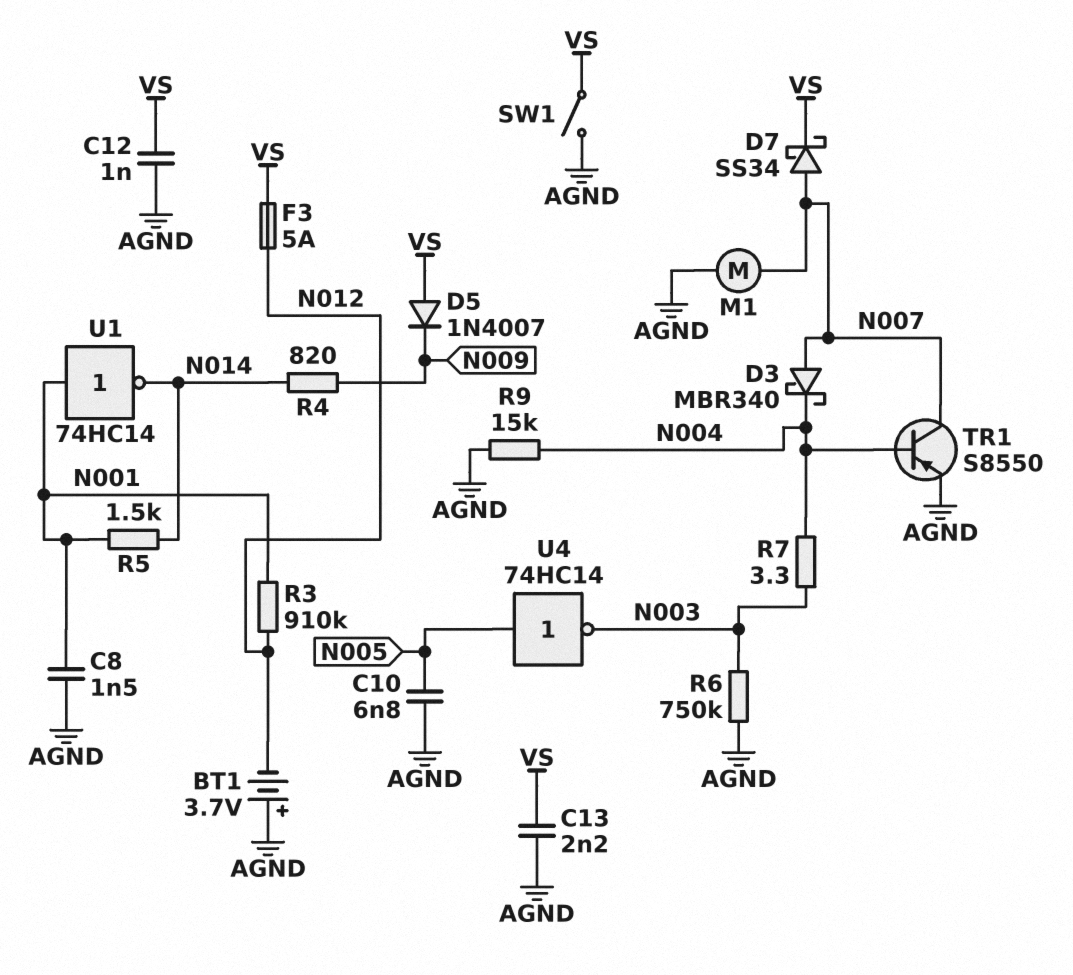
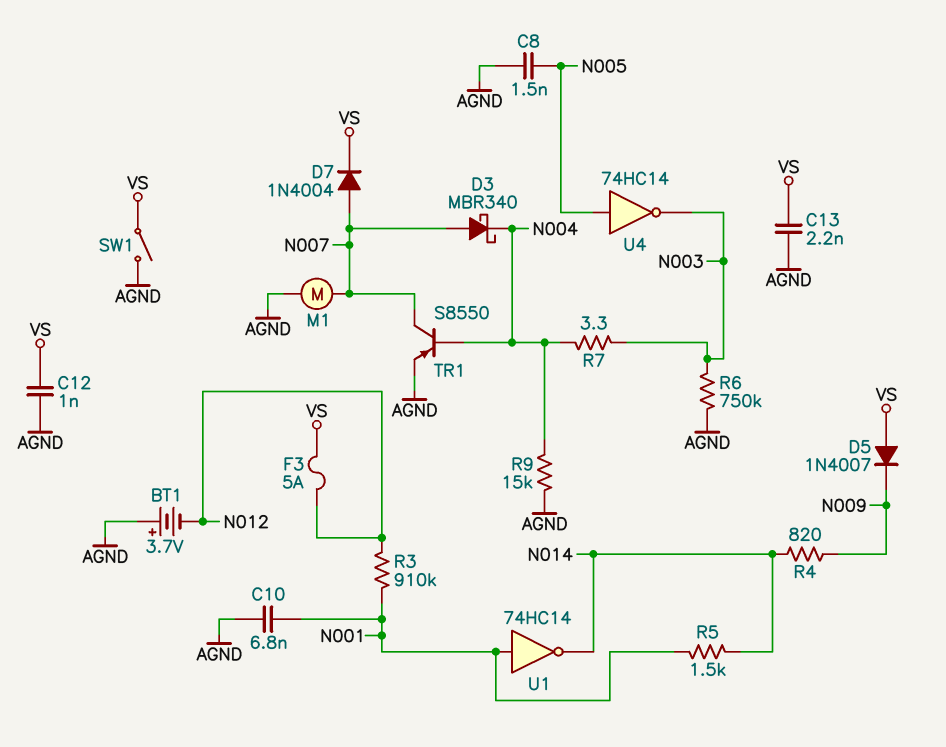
C8: 1.5nF (AGND, N001) -> 1.5nF (AGND, N005)
C10: 6.8nF (AGND, N005) -> 6.8nF (AGND, N001)
D7: schottky SS34 (A N007, K VS) -> diode 1N4004 (A N007, K VS)

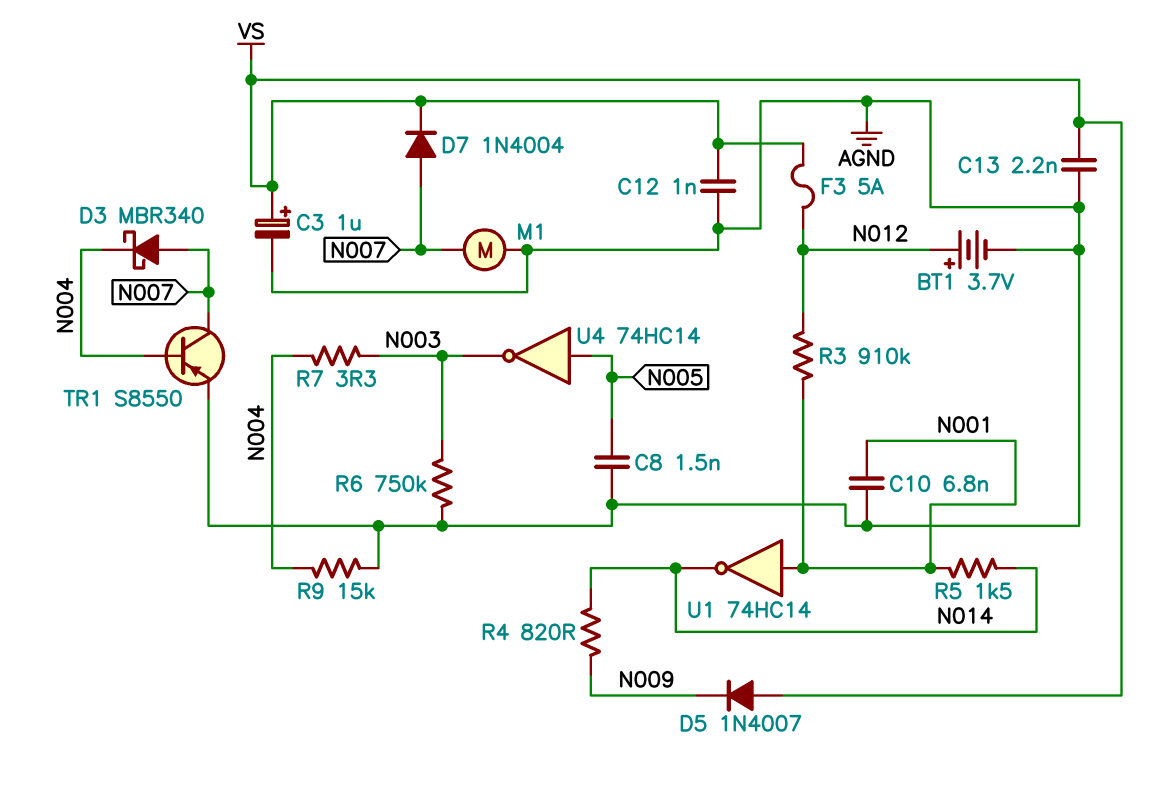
BT1: 3.7V (plus AGND, minus N012) -> 3.7V (plus N012, minus AGND)
C3: none -> 1uF (plus VS, minus AGND)
SW1: switch (AGND, VS) -> none

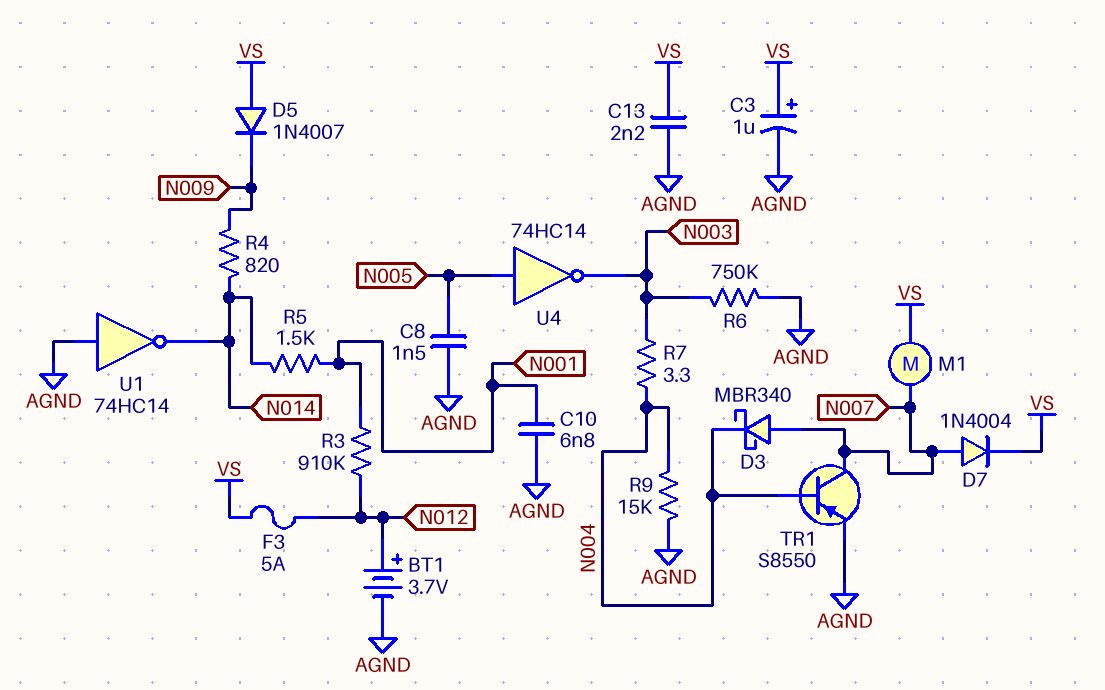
C12: 1nF (AGND, VS) -> none
M1: motor (AGND, N007) -> motor (N007, VS)
U1: NOT 74HC14 (in N001, out N014) -> NOT 74HC14 (in AGND, out N014)

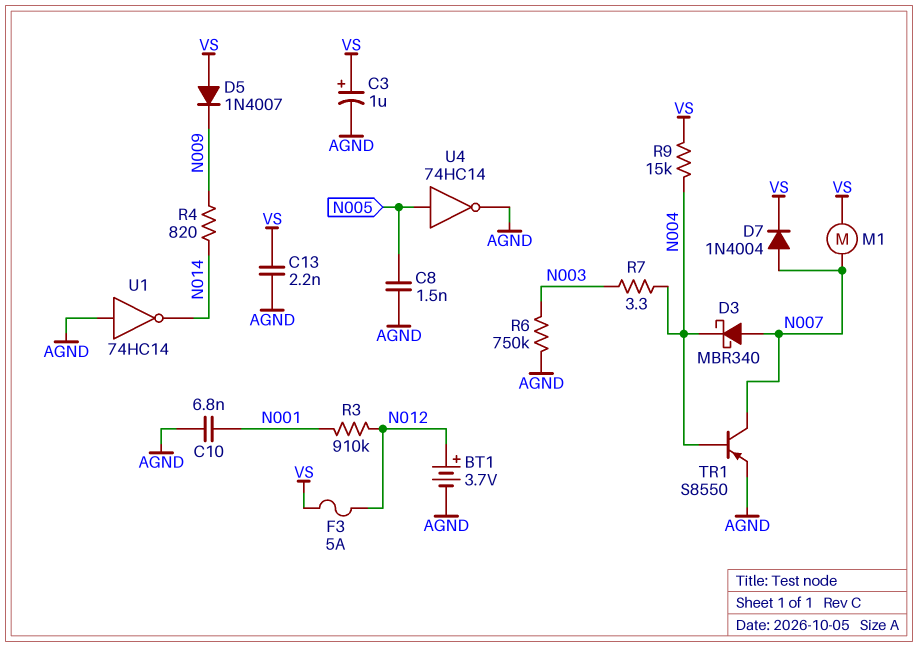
R5: 1.5k (N001, N014) -> none
R9: 15k (AGND, N004) -> 15k (N004, VS)
U4: NOT 74HC14 (in N005, out N003) -> NOT 74HC14 (in N005, out AGND)

